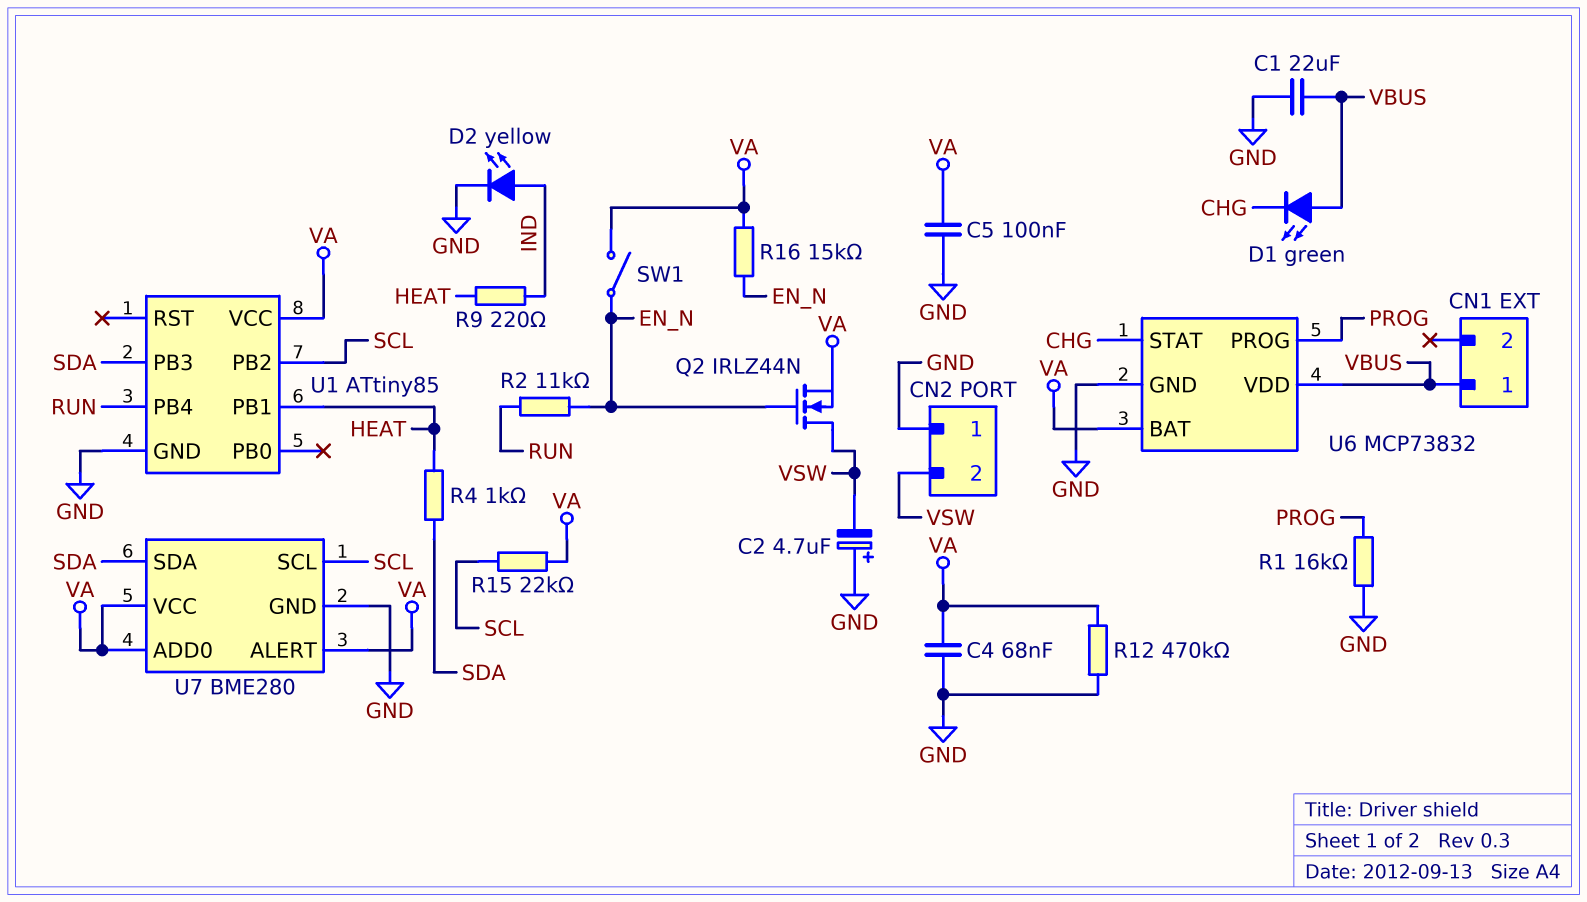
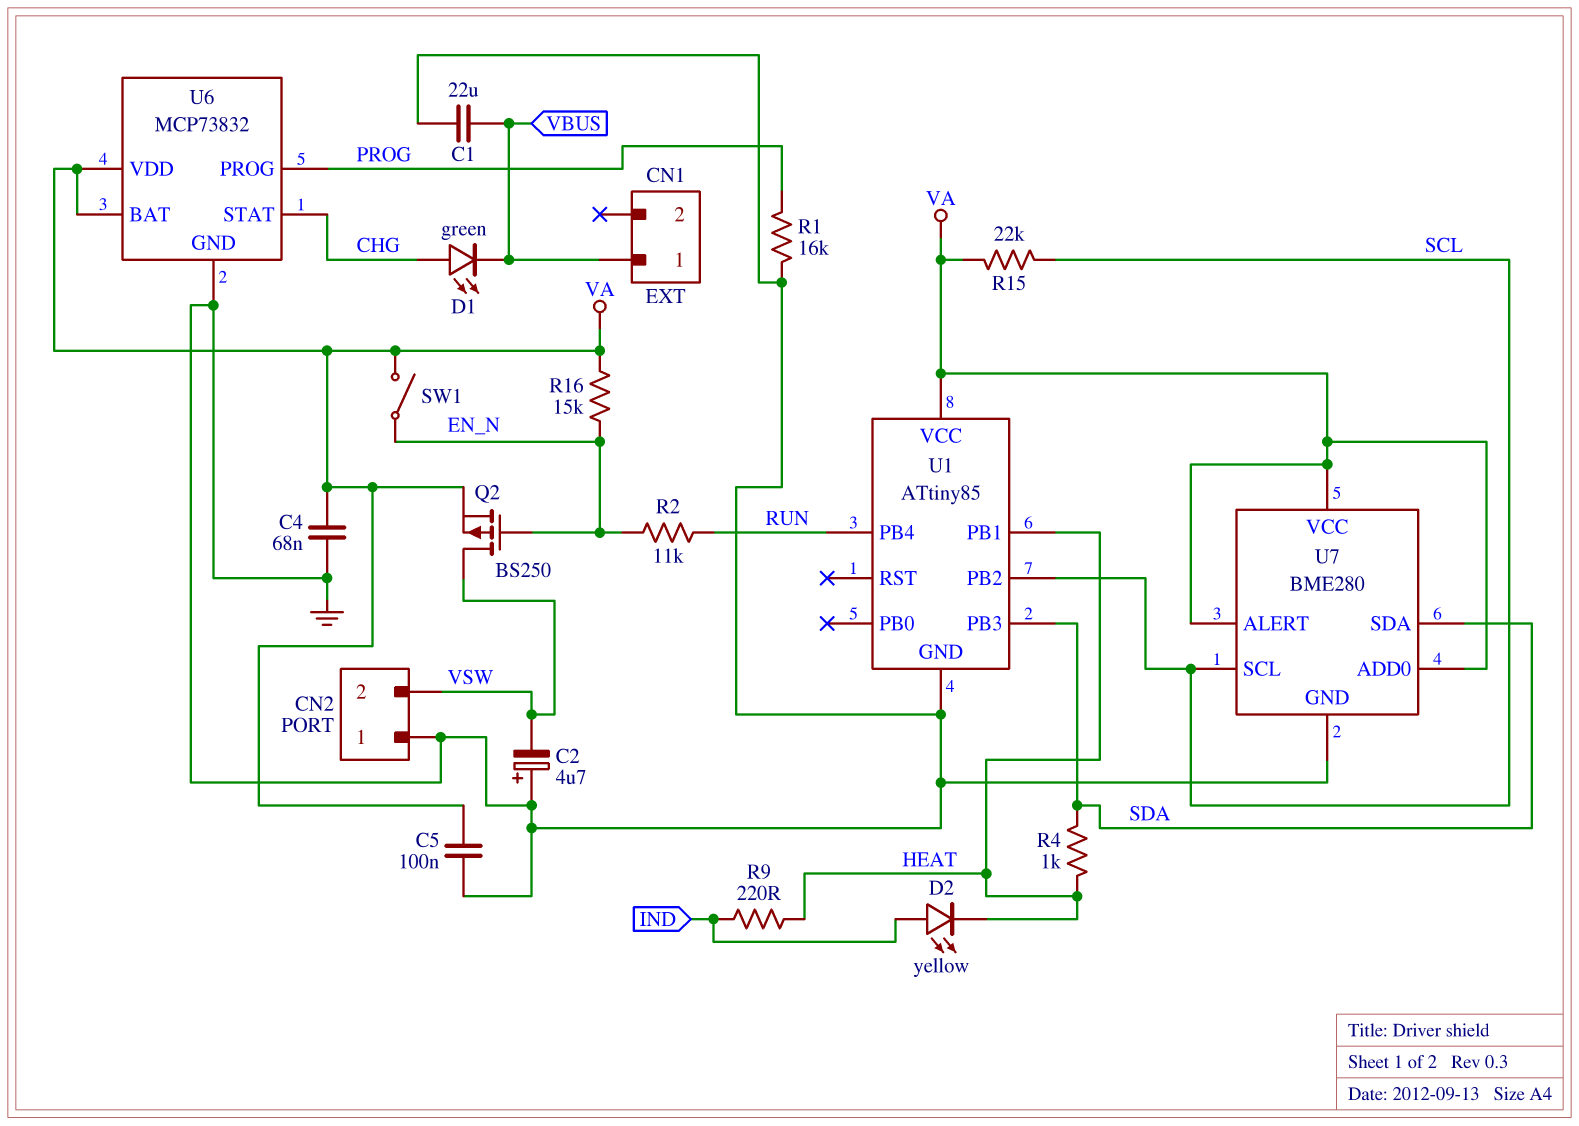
D1: LED green (A VBUS, K CHG) -> LED green (A CHG, K VBUS)
D2: LED yellow (A IND, K GND) -> LED yellow (A IND, K HEAT)
Q2: NMOS IRLZ44N (G EN_N, D VSW, S VA) -> PMOS BS250 (G EN_N, D VSW, S VA)
R12: 470k (GND, VA) -> none
U6 pin VDD: VBUS -> VA

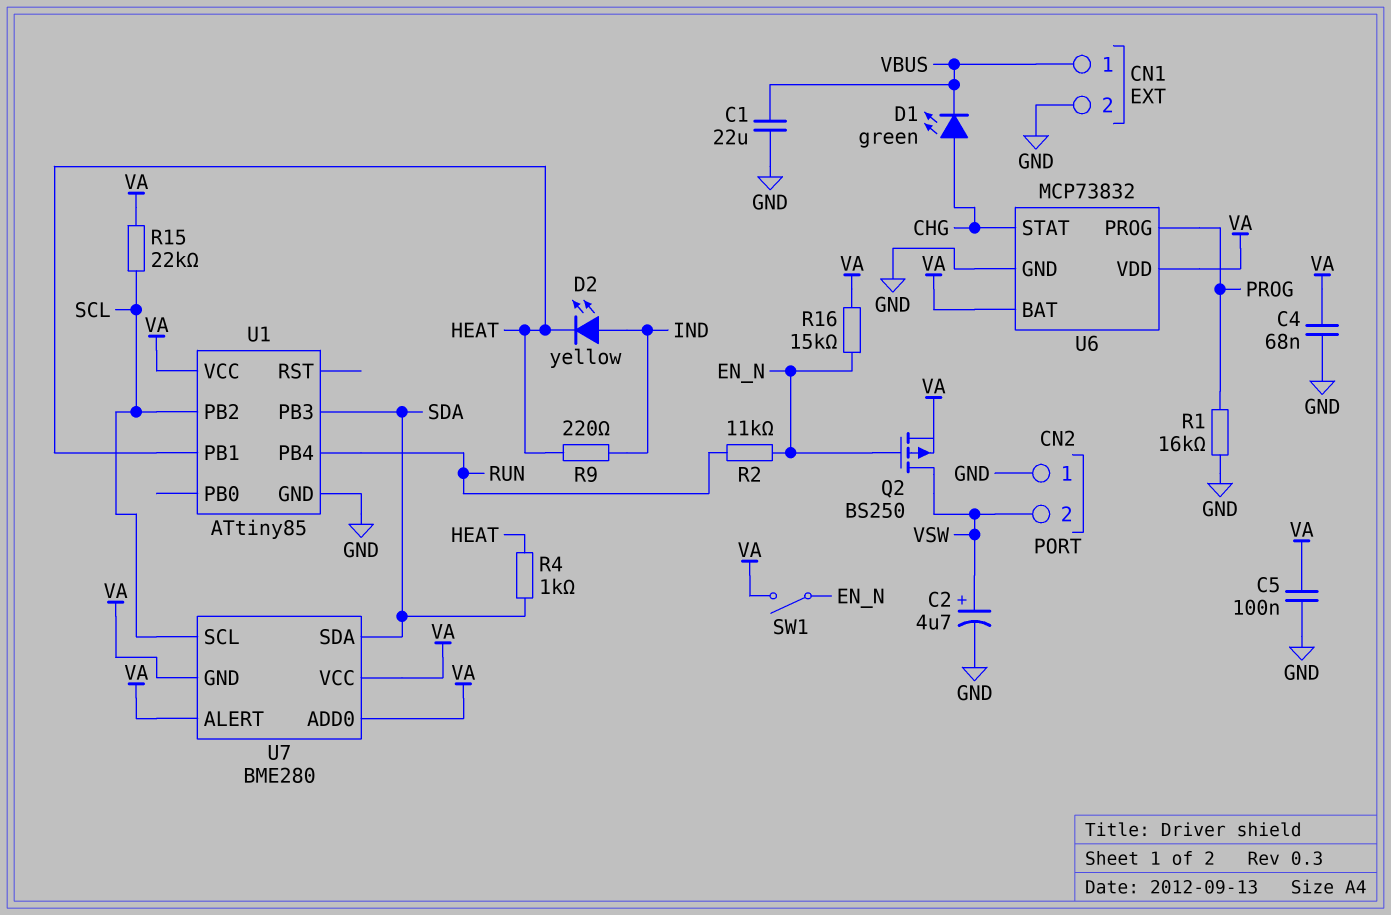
C2: 4.7uF (plus GND, minus VSW) -> 4.7uF (plus VSW, minus GND)
CN1 pin 2: none -> GND
U7 pin GND: GND -> VA

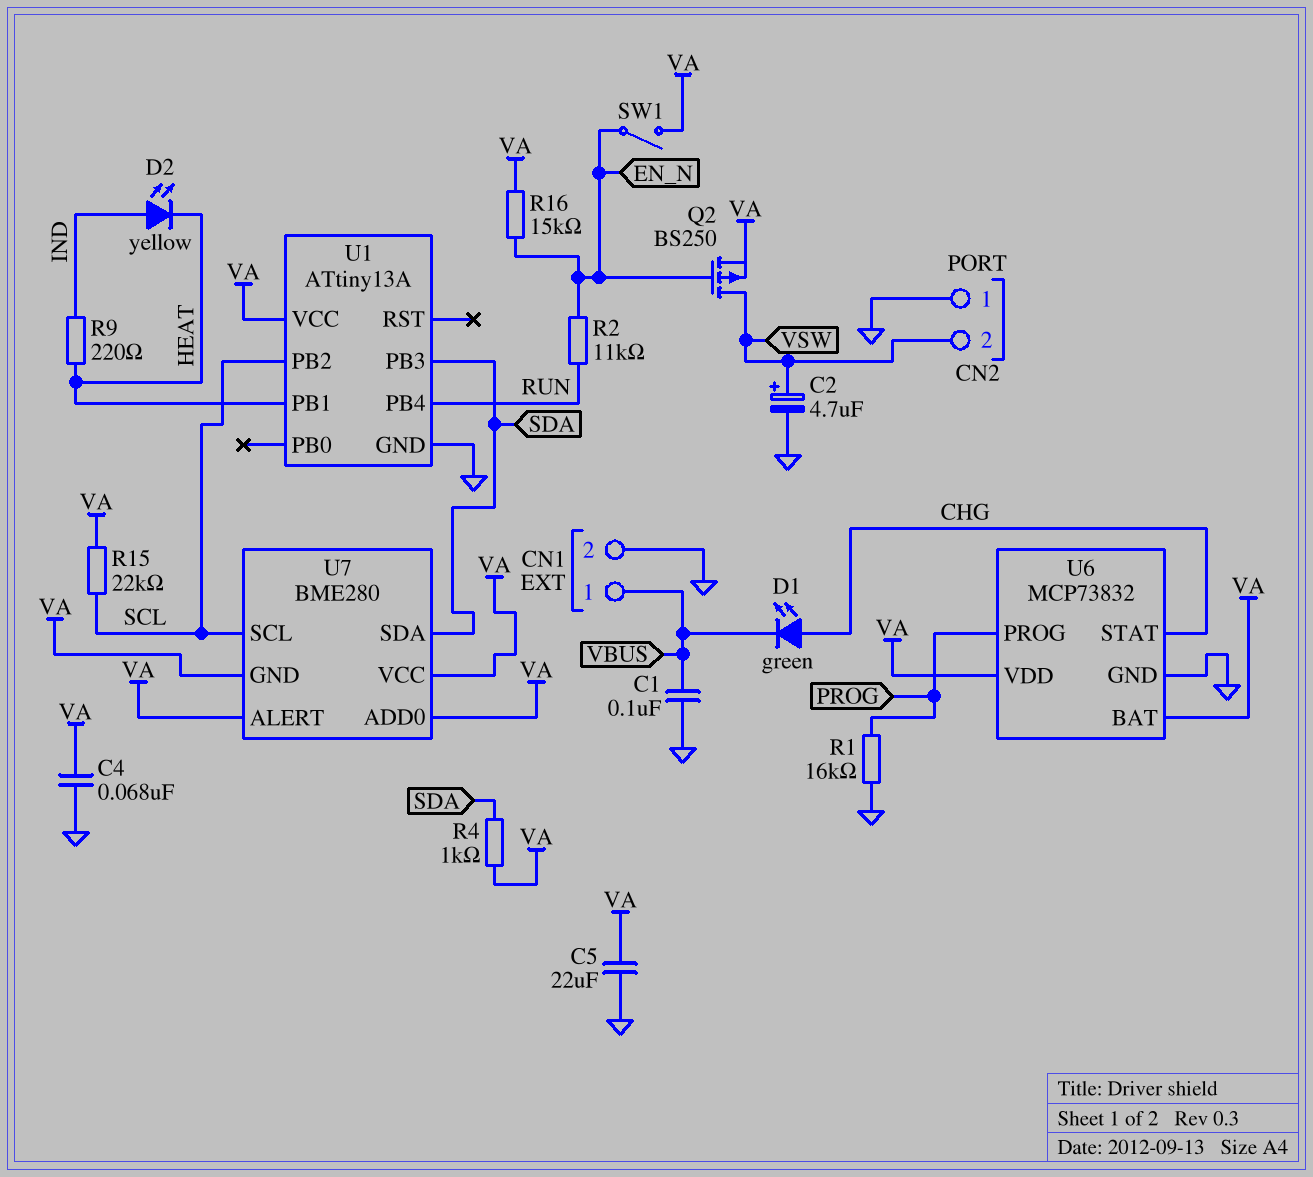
C1: 22uF (GND, VBUS) -> 100nF (GND, VBUS)
C5: 100nF (GND, VA) -> 22uF (GND, VA)
R4: 1k (HEAT, SDA) -> 1k (SDA, VA)
U1: ATtiny85 -> ATtiny13A

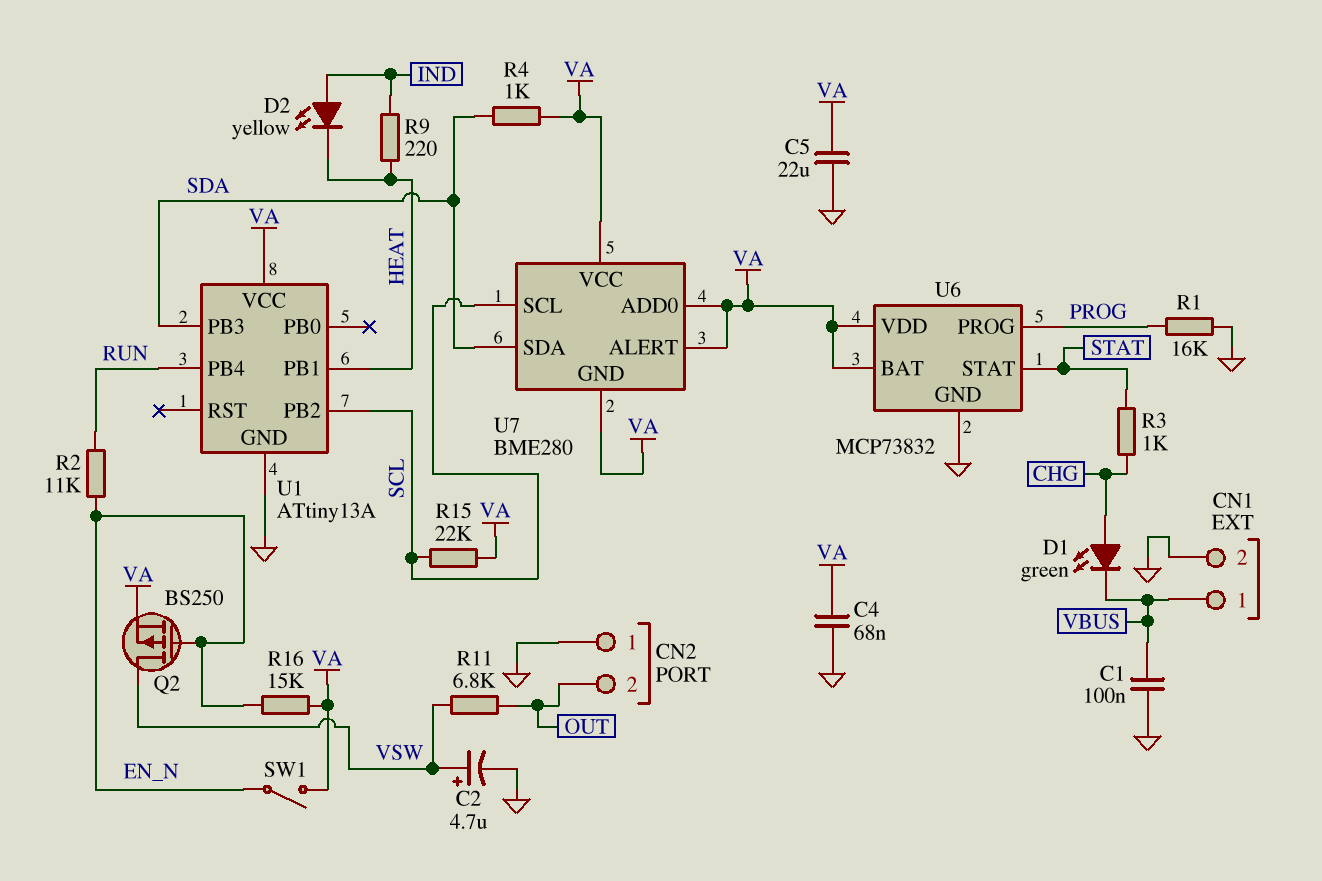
CN2 pin 2: VSW -> OUT
R3: none -> 1k (CHG, STAT)
R11: none -> 6.8k (OUT, VSW)
U6 pin STAT: CHG -> STAT

